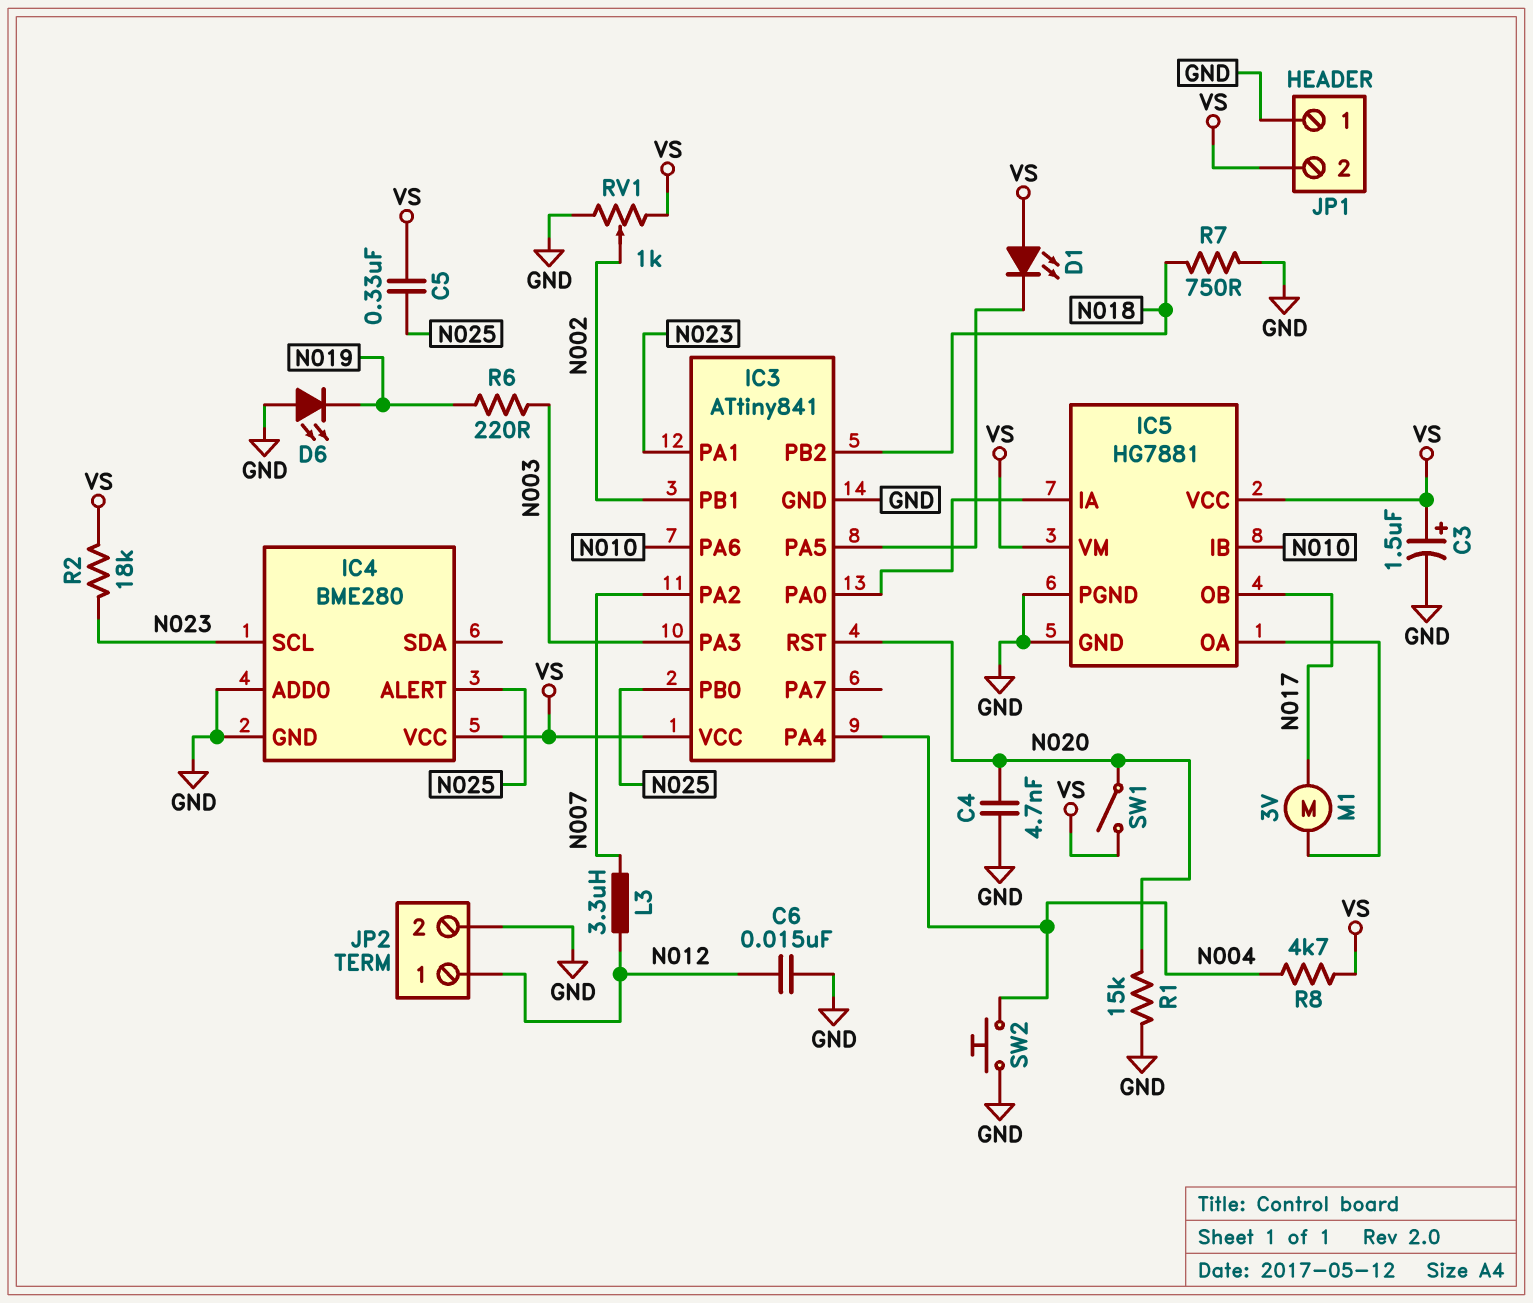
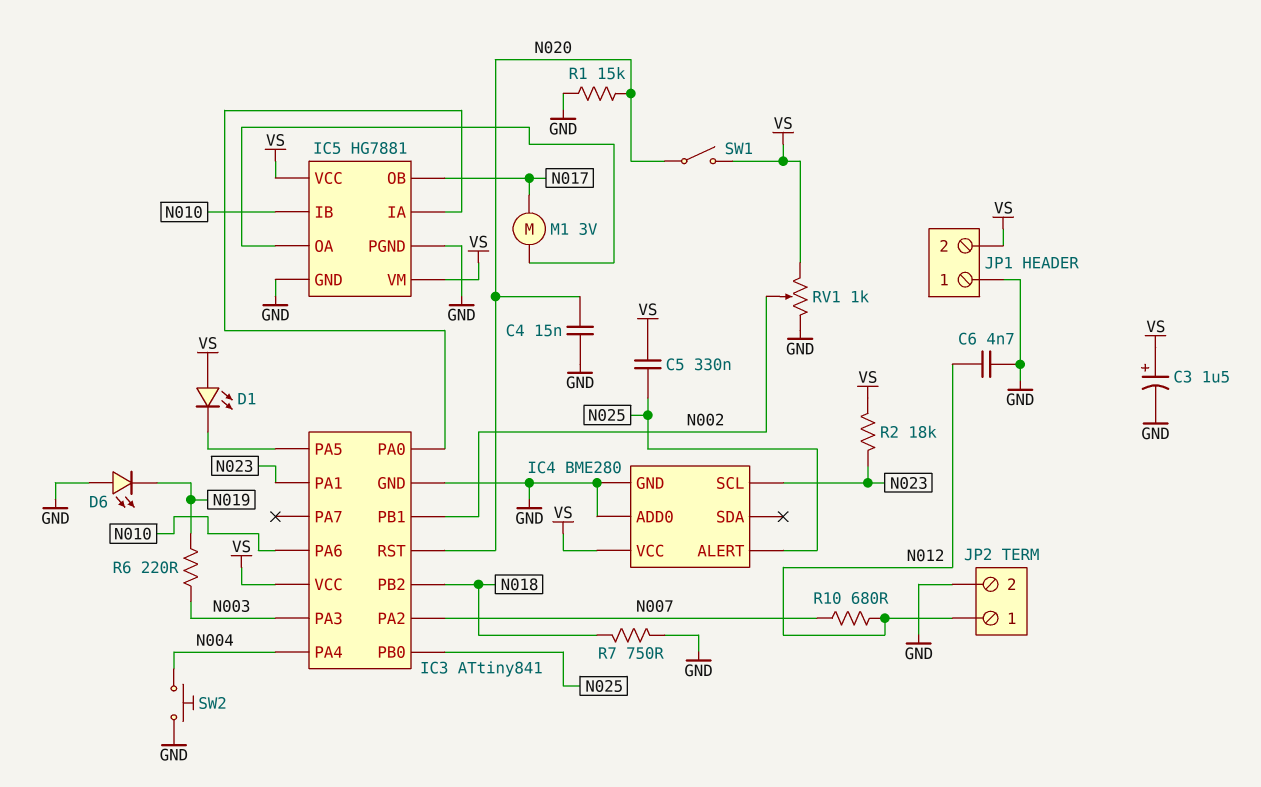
C4: 4.7nF (GND, N020) -> 15nF (GND, N020)
C6: 15nF (GND, N012) -> 4.7nF (GND, N012)
L3: 3.3uH (N007, N012) -> none
R8: 4.7k (N004, VS) -> none
R10: none -> 680 (N007, N012)

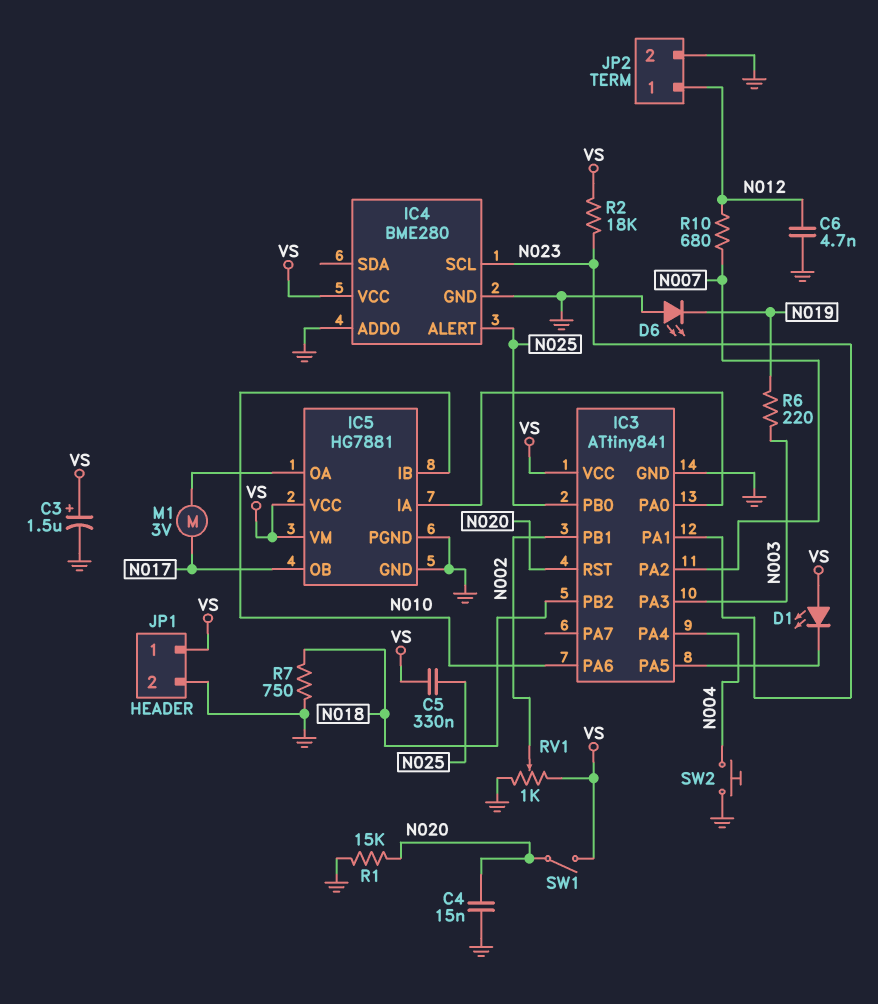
JP1 pin 1: GND -> VS
JP1 pin 2: VS -> GND

